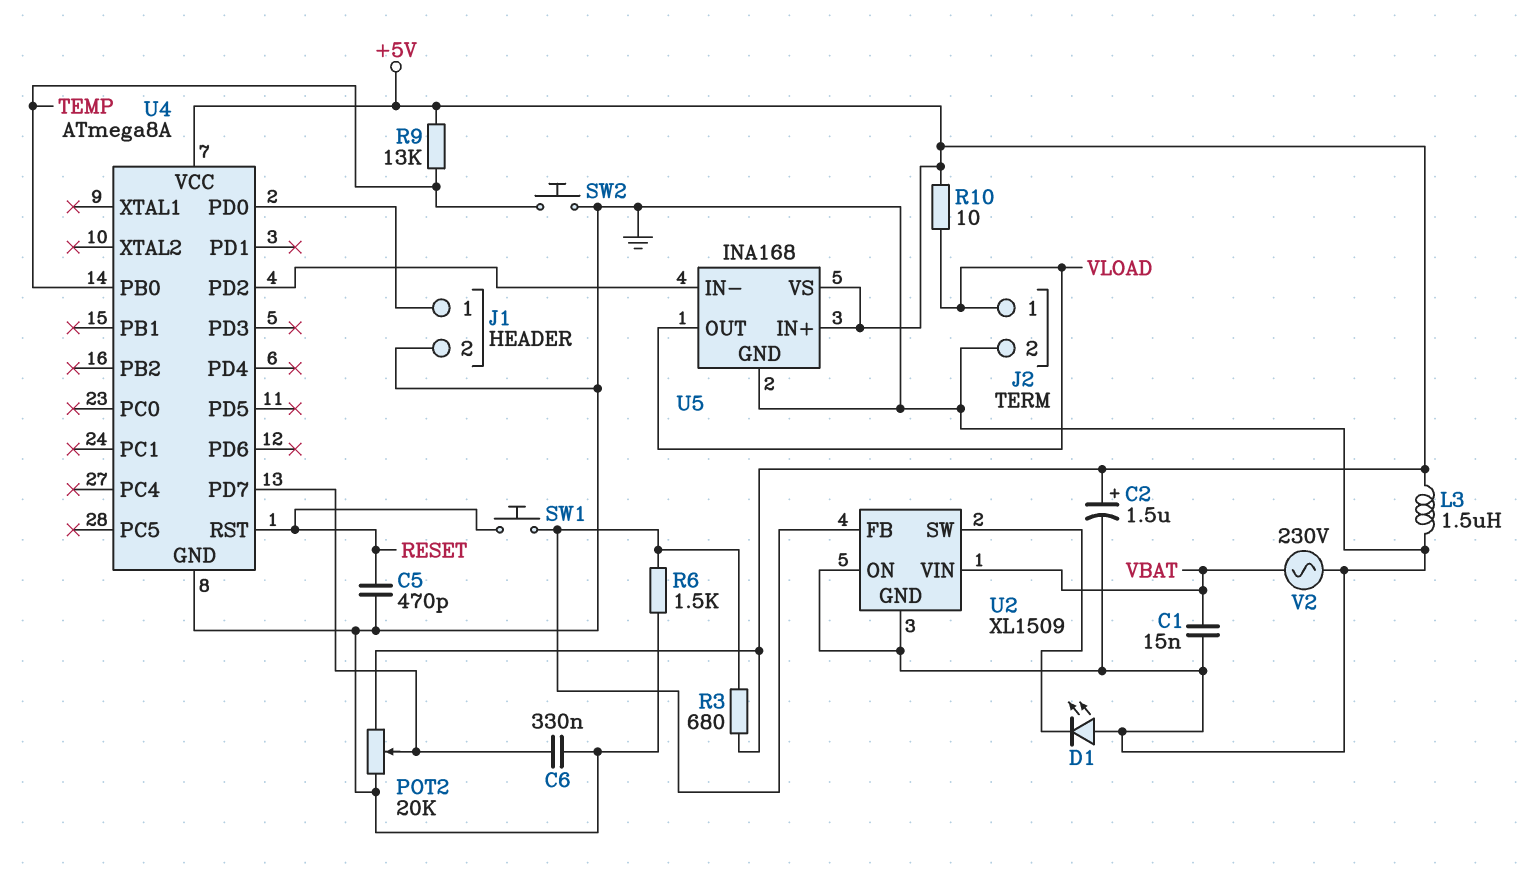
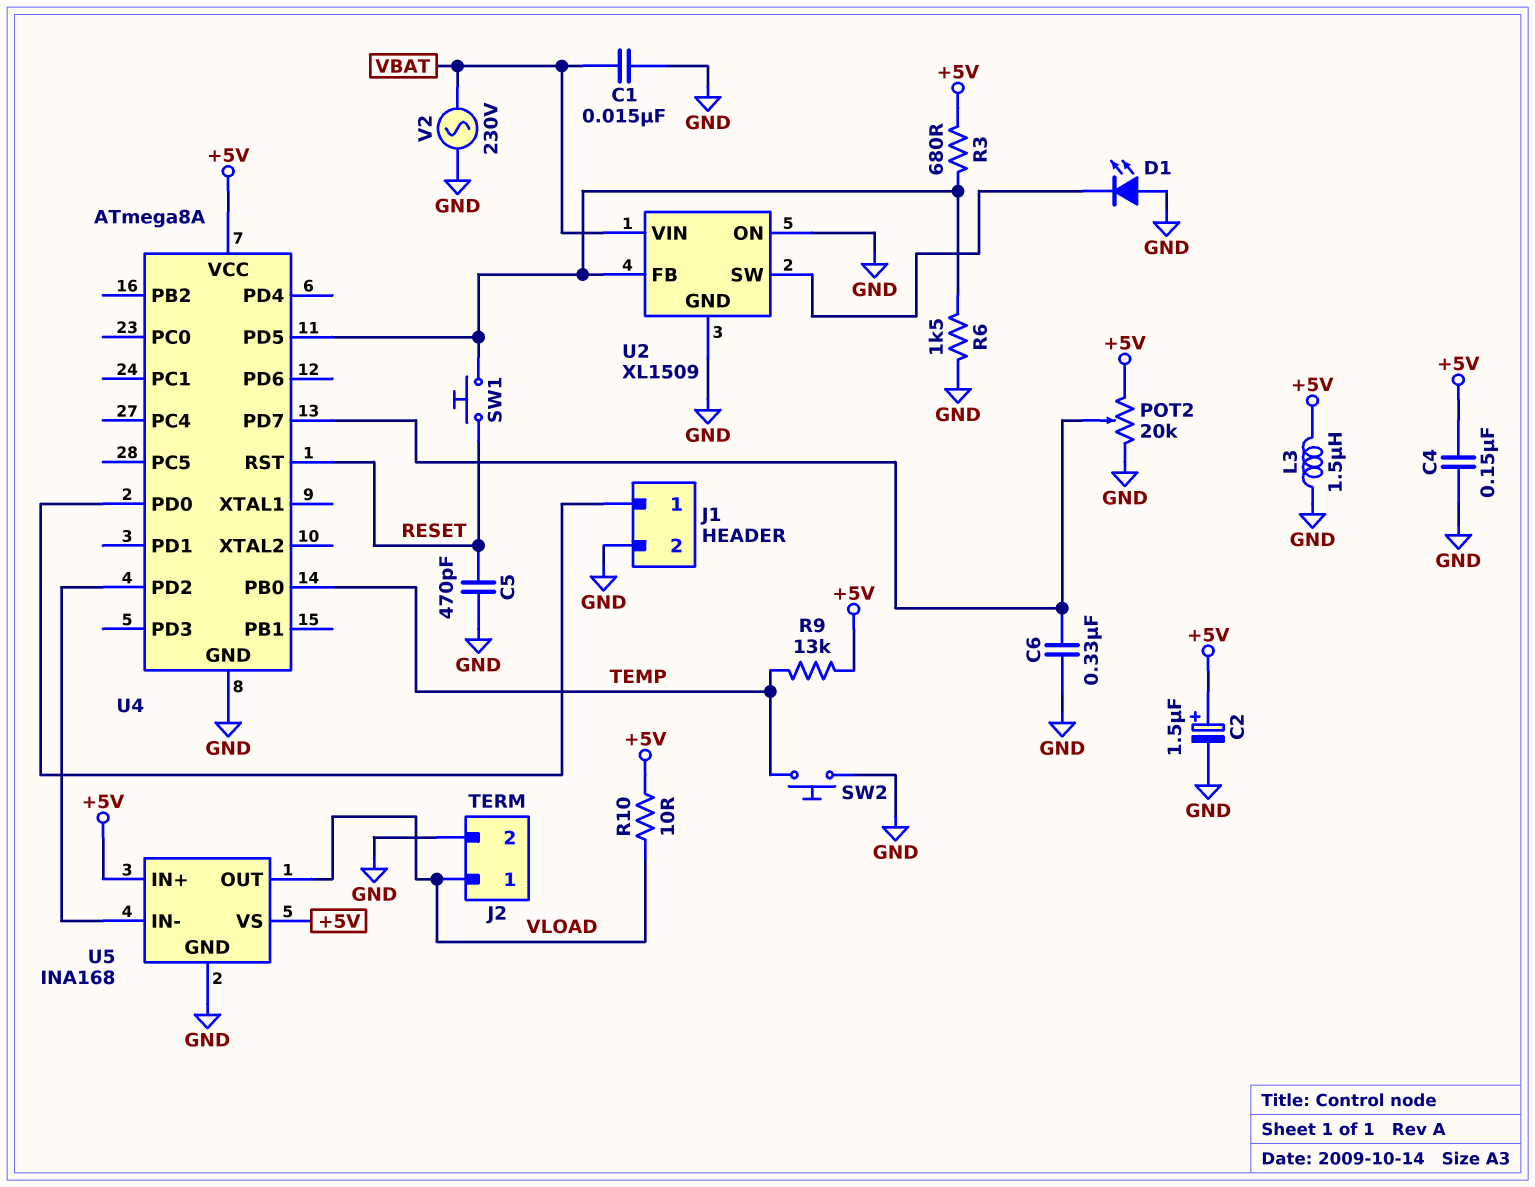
C4: none -> 150nF (+5V, GND)
U4 pin PD5: none -> U2/FB

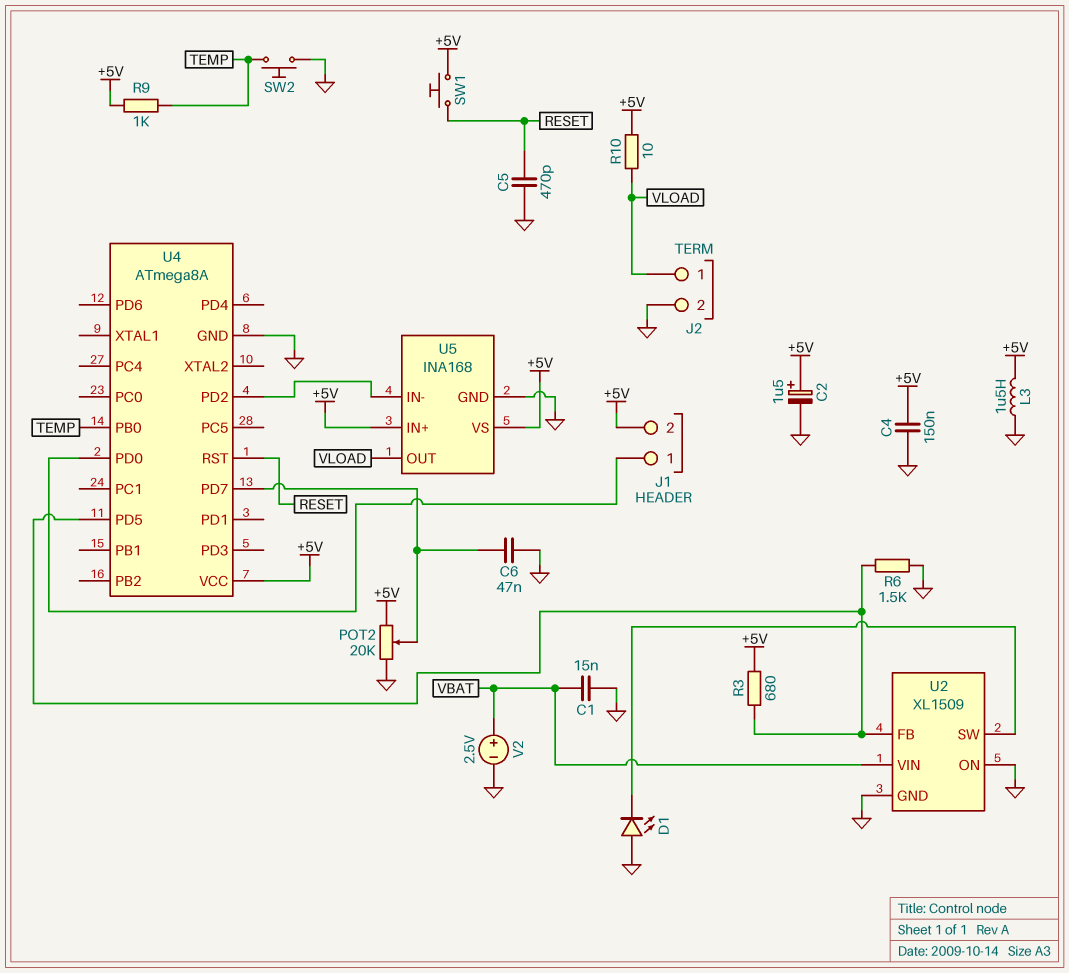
C6: 330nF (GND, U4/PD7) -> 47nF (GND, U4/PD7)
J1 pin 2: GND -> +5V
R9: 13k (+5V, TEMP) -> 1k (+5V, TEMP)
SW1: button (RESET, U2/FB) -> button (+5V, RESET)
V2: AC 230V (GND, VBAT) -> 2.5V (plus VBAT, minus GND)

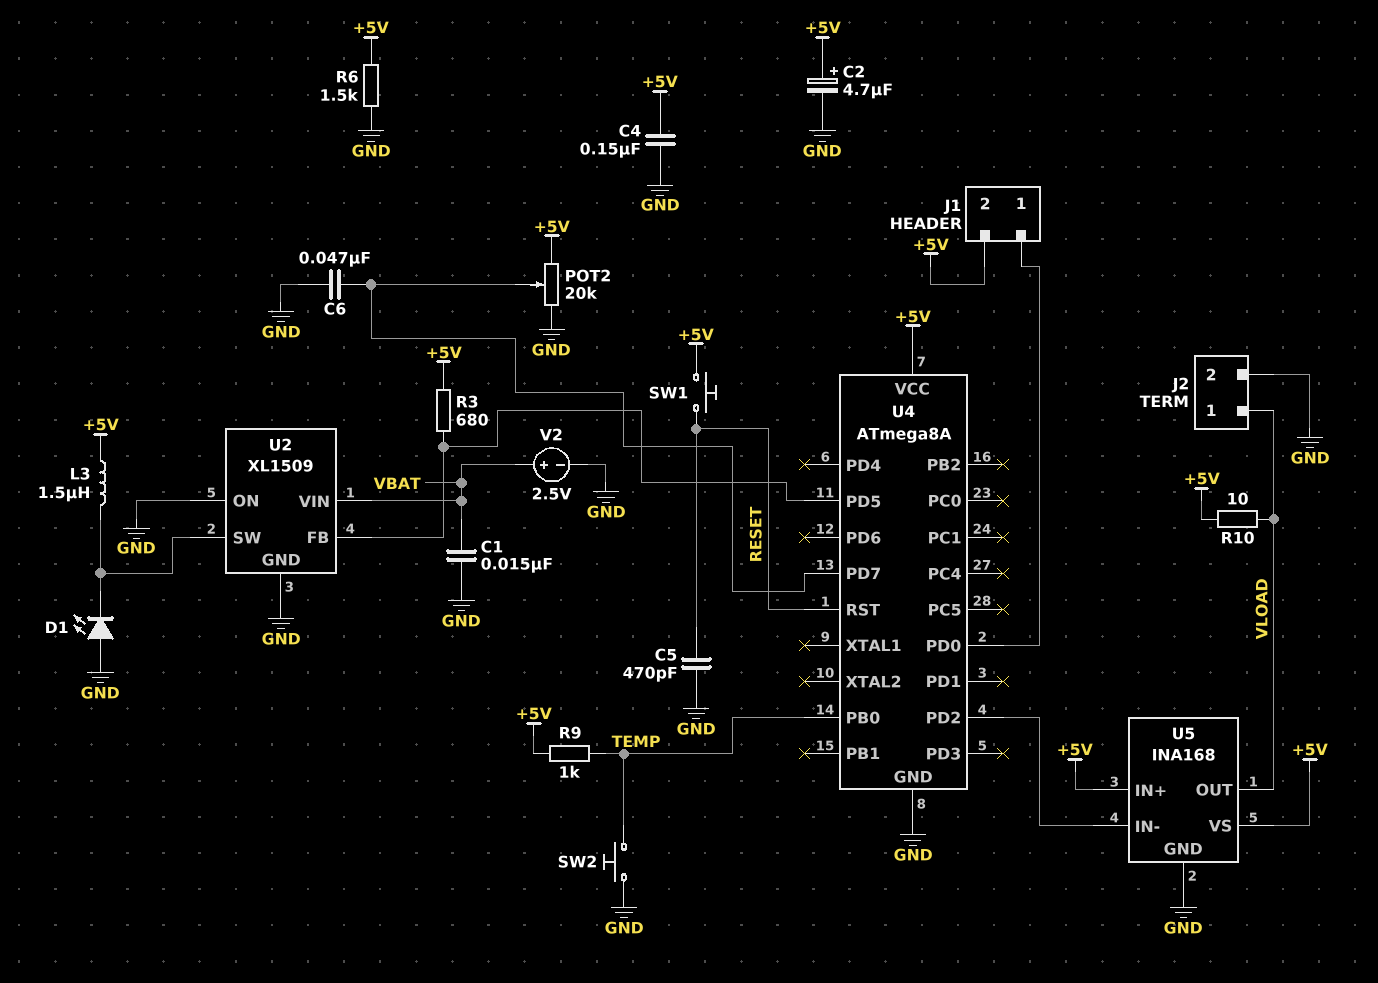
C2: 1.5uF (plus +5V, minus GND) -> 4.7uF (plus +5V, minus GND)
L3: 1.5uH (+5V, GND) -> 1.5uH (+5V, U2/SW)
R6: 1.5k (GND, U2/FB) -> 1.5k (+5V, GND)

